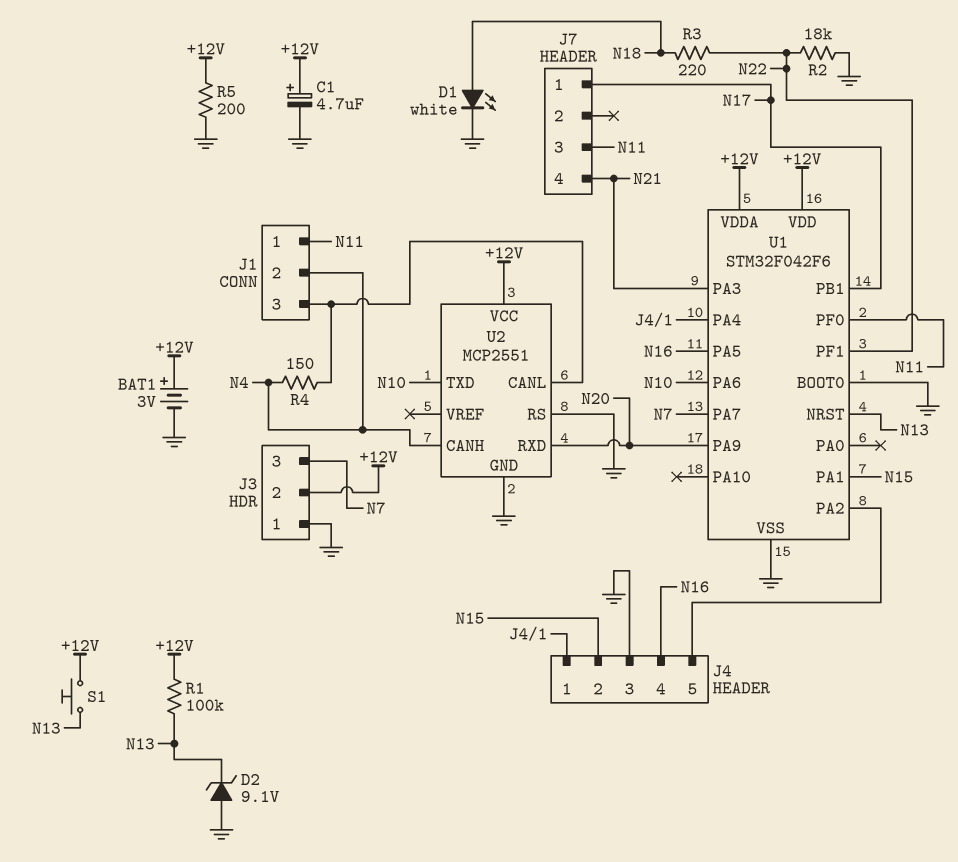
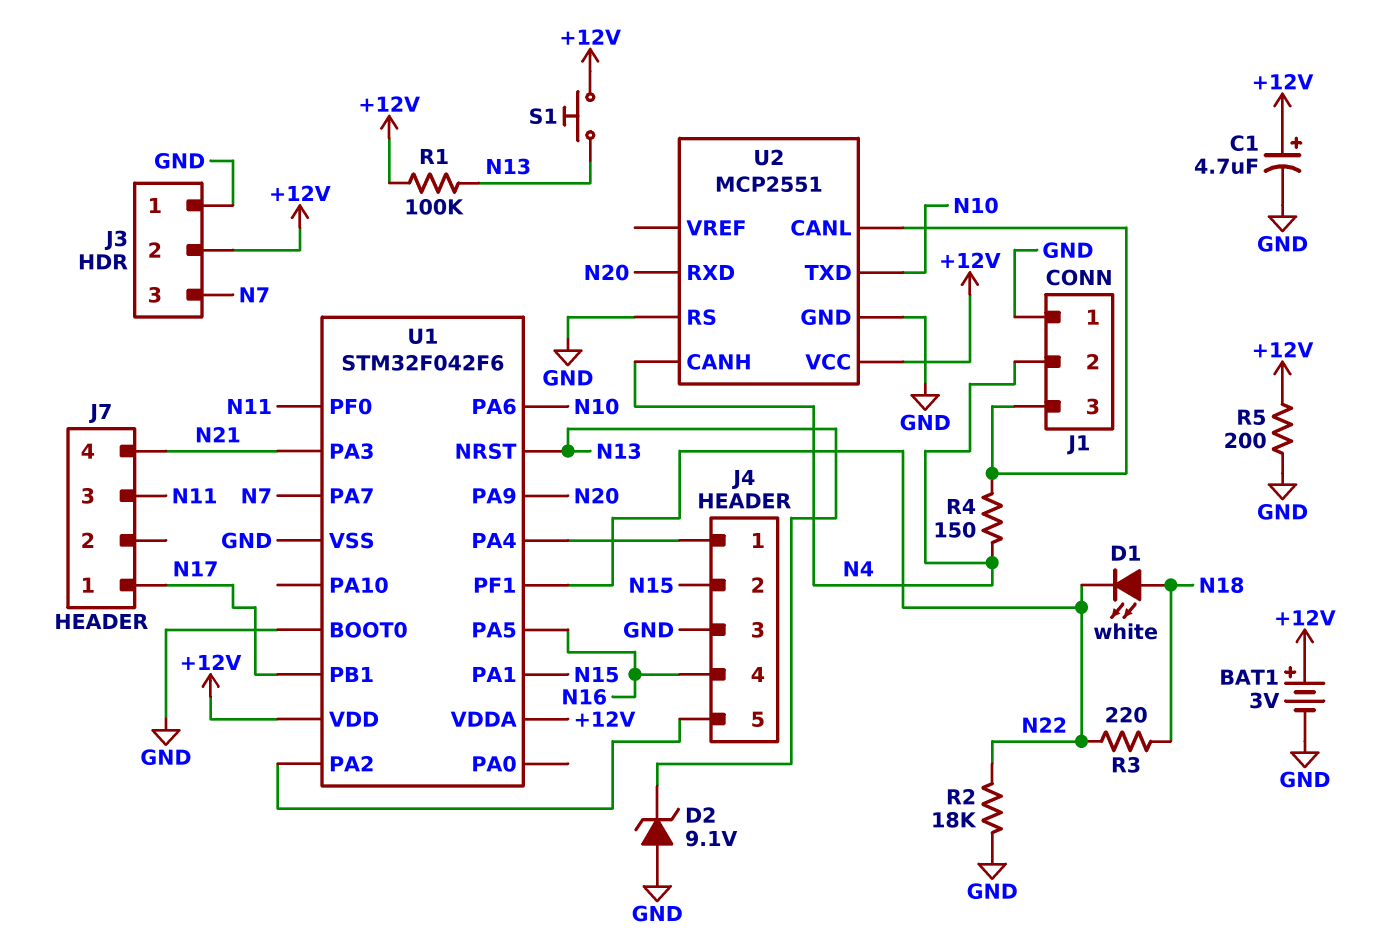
D1: LED white (A N18, K GND) -> LED white (A N18, K N22)
J1 pin 1: N11 -> GND

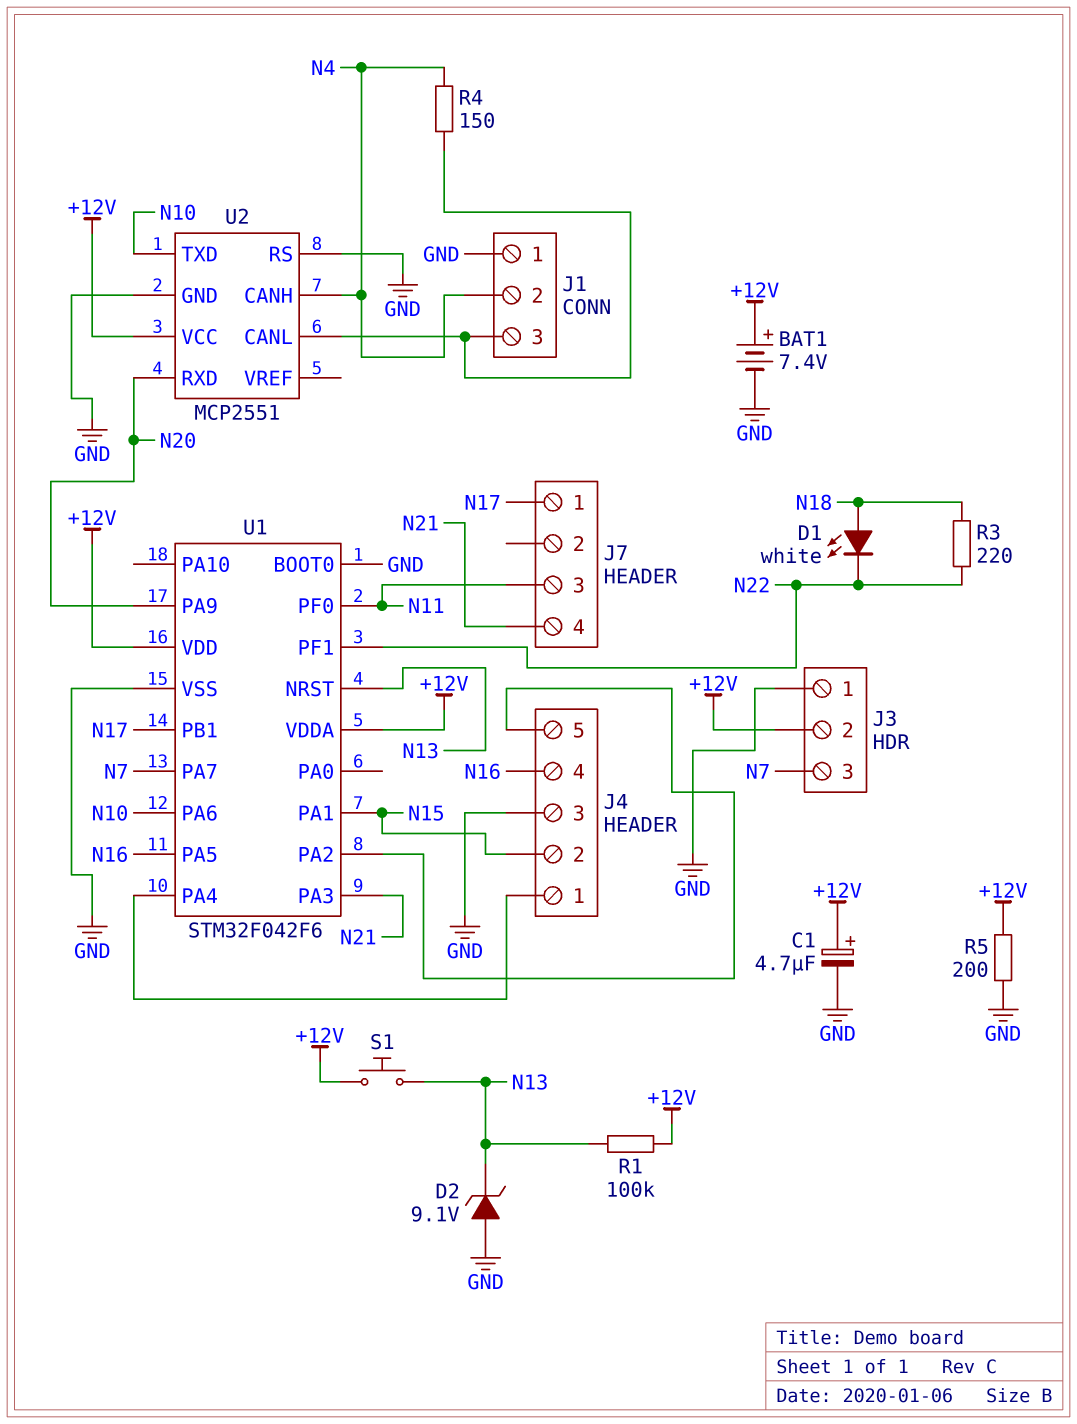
BAT1: 3V (plus +12V, minus GND) -> 7.4V (plus +12V, minus GND)
R2: 18k (GND, N22) -> none

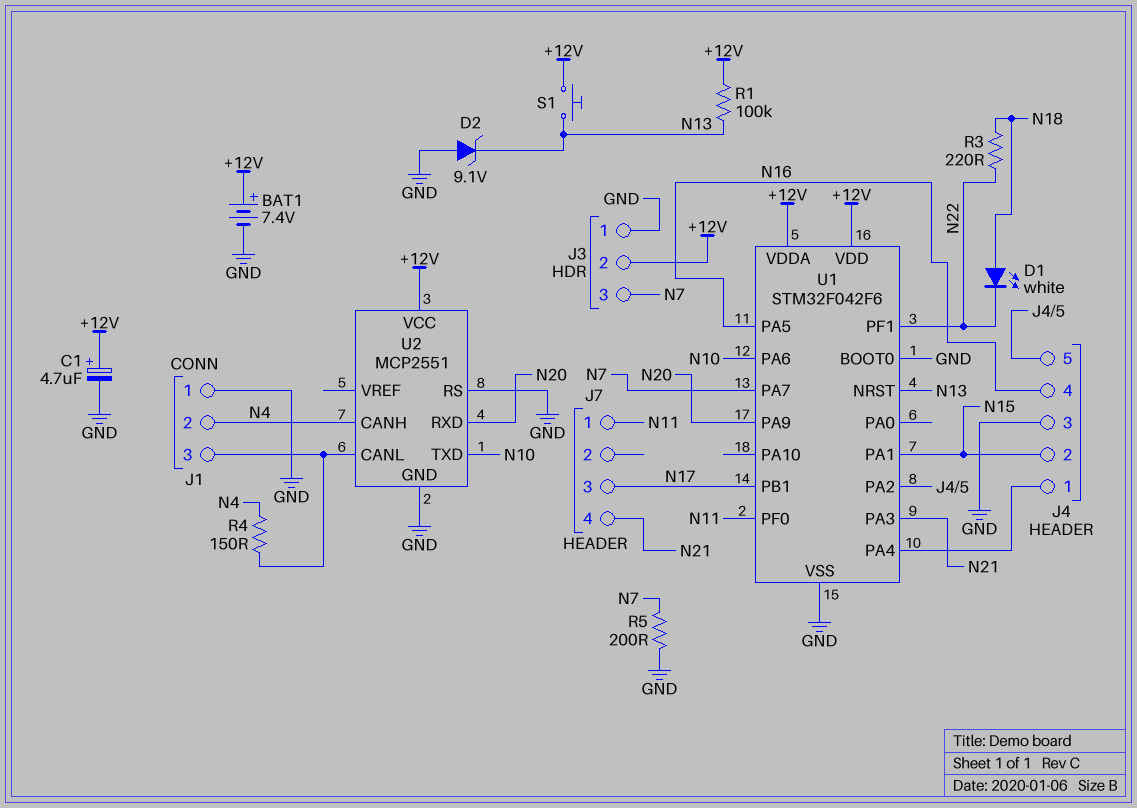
J7 pin 1: N17 -> N11
J7 pin 3: N11 -> N17
R5: 200 (+12V, GND) -> 200 (GND, N7)

